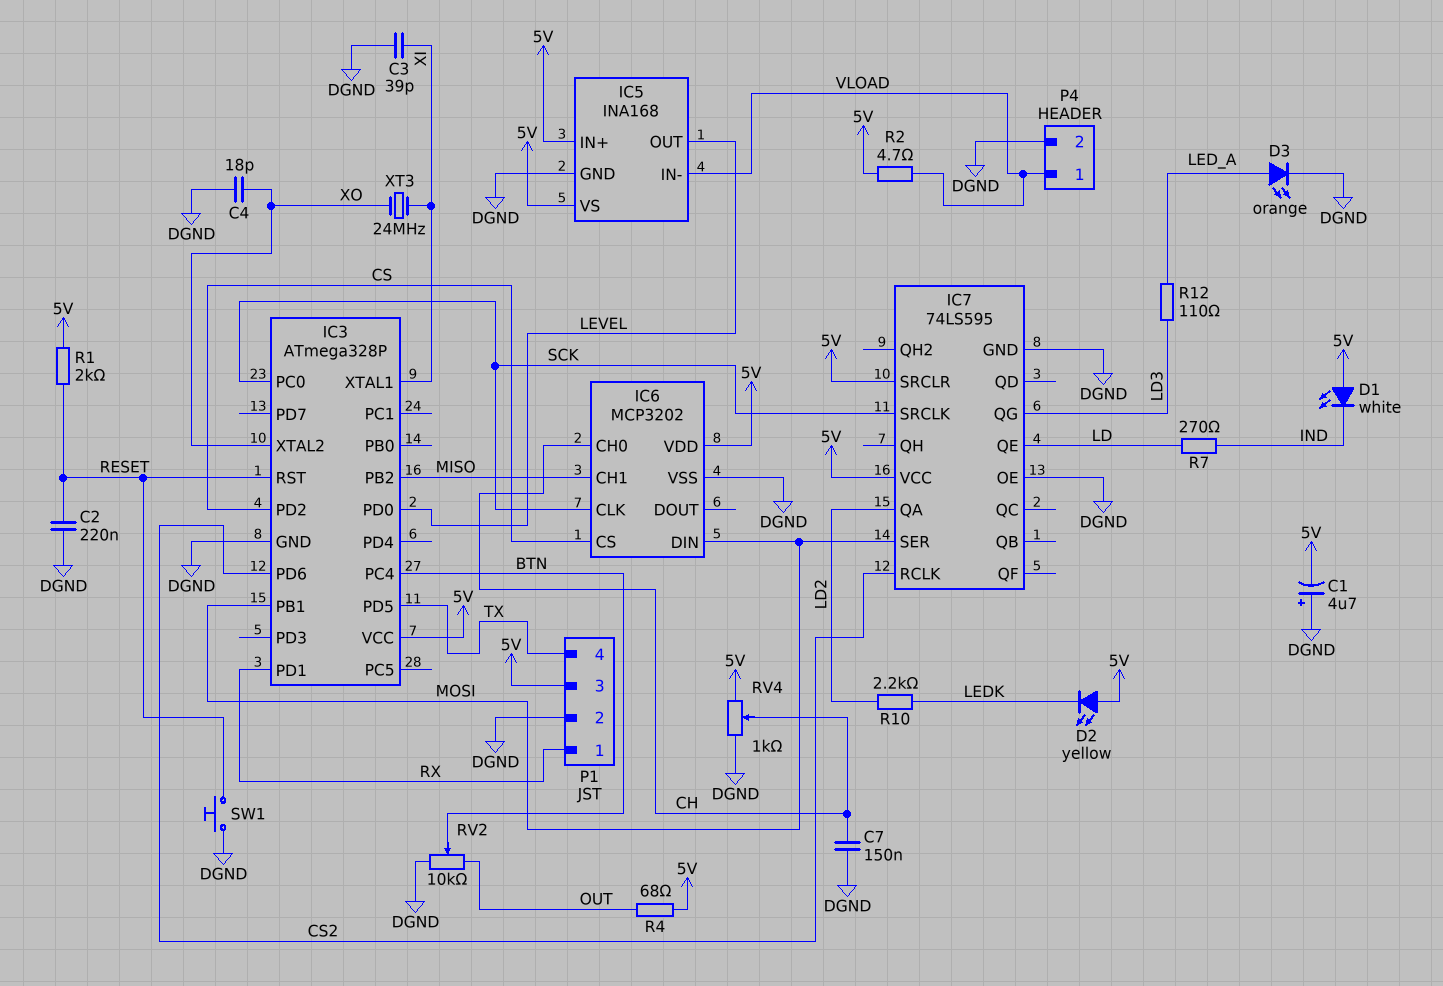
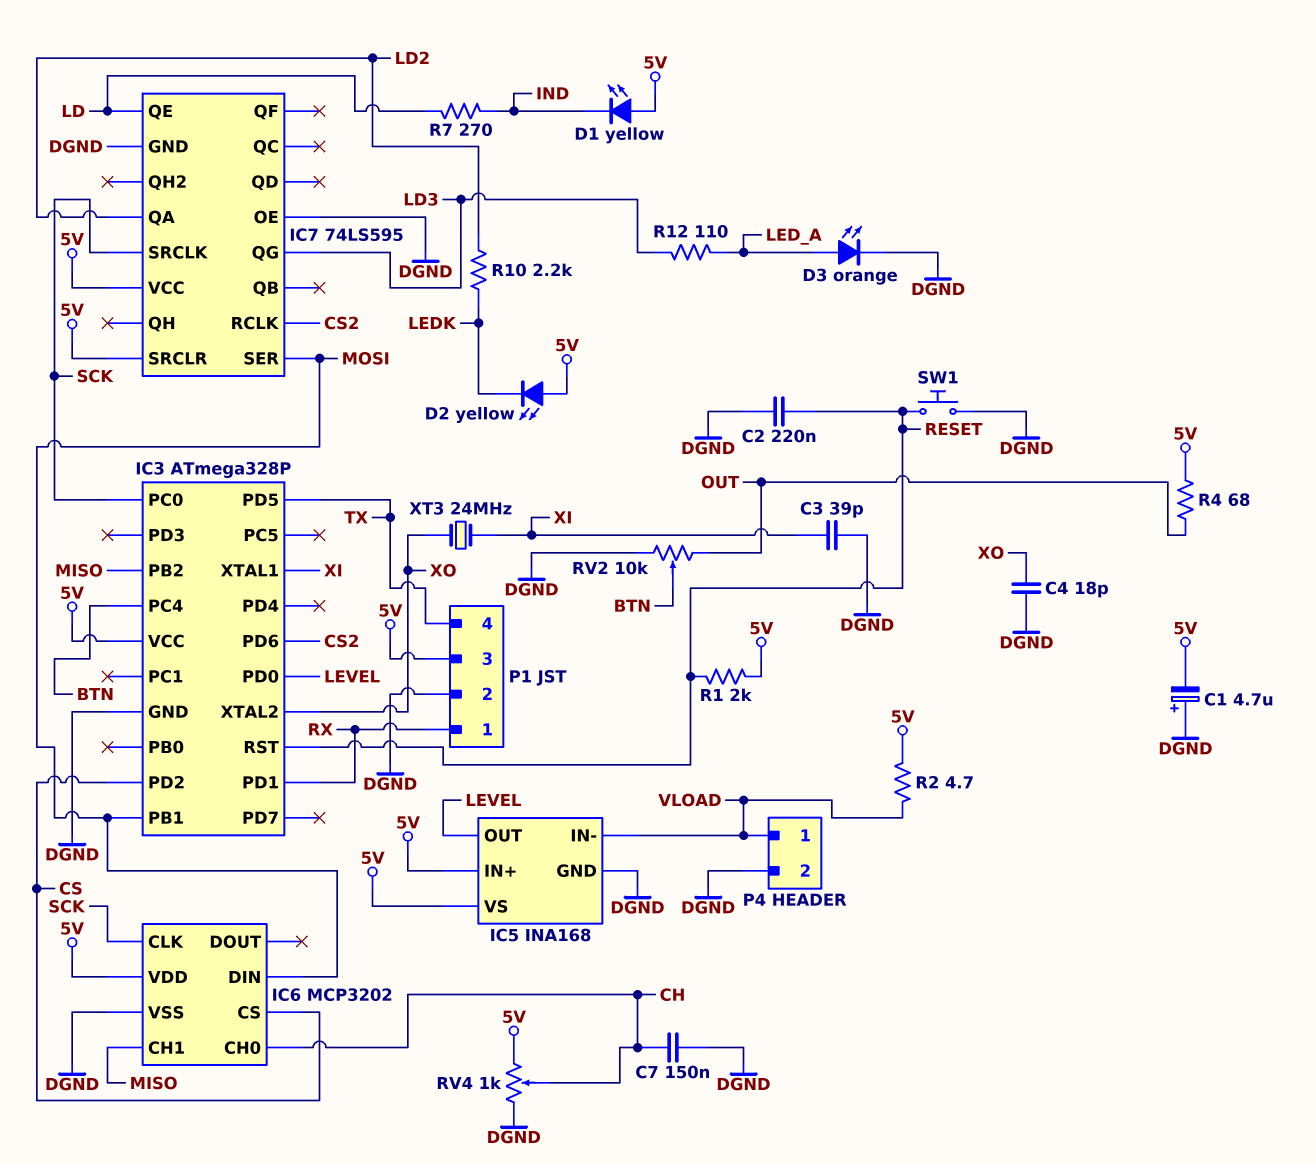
D1: LED white (A 5V, K IND) -> LED yellow (A 5V, K IND)

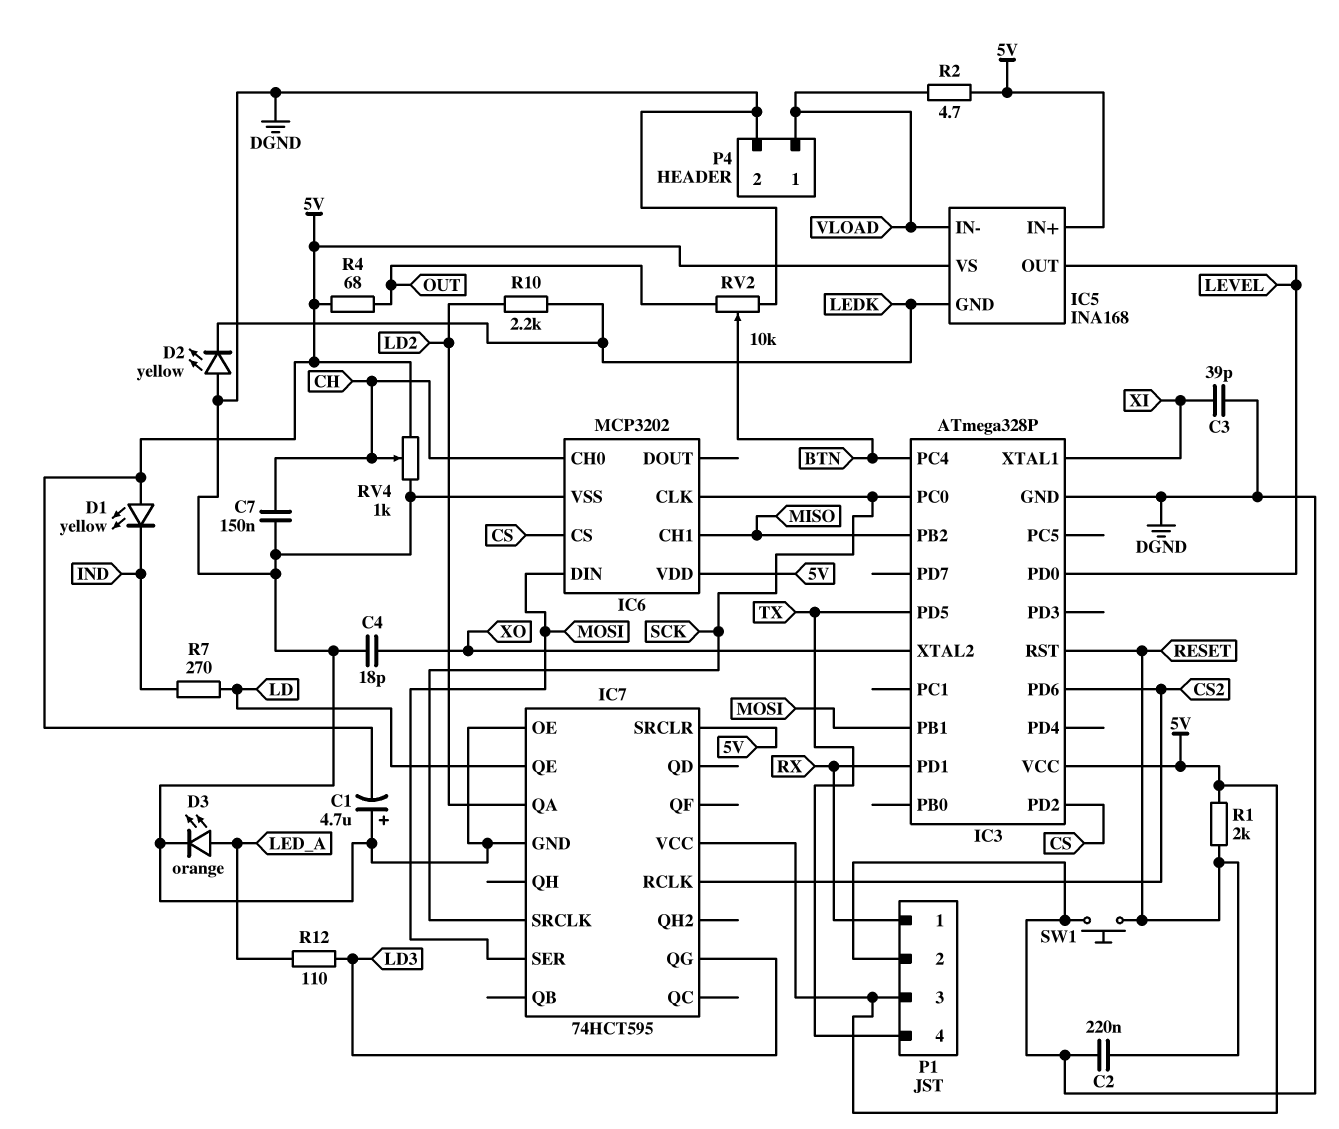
D2: LED yellow (A 5V, K LEDK) -> LED yellow (A DGND, K LEDK)
IC5 pin GND: DGND -> LEDK
IC7: 74LS595 -> 74HCT595
XT3: 24MHz (XI, XO) -> none

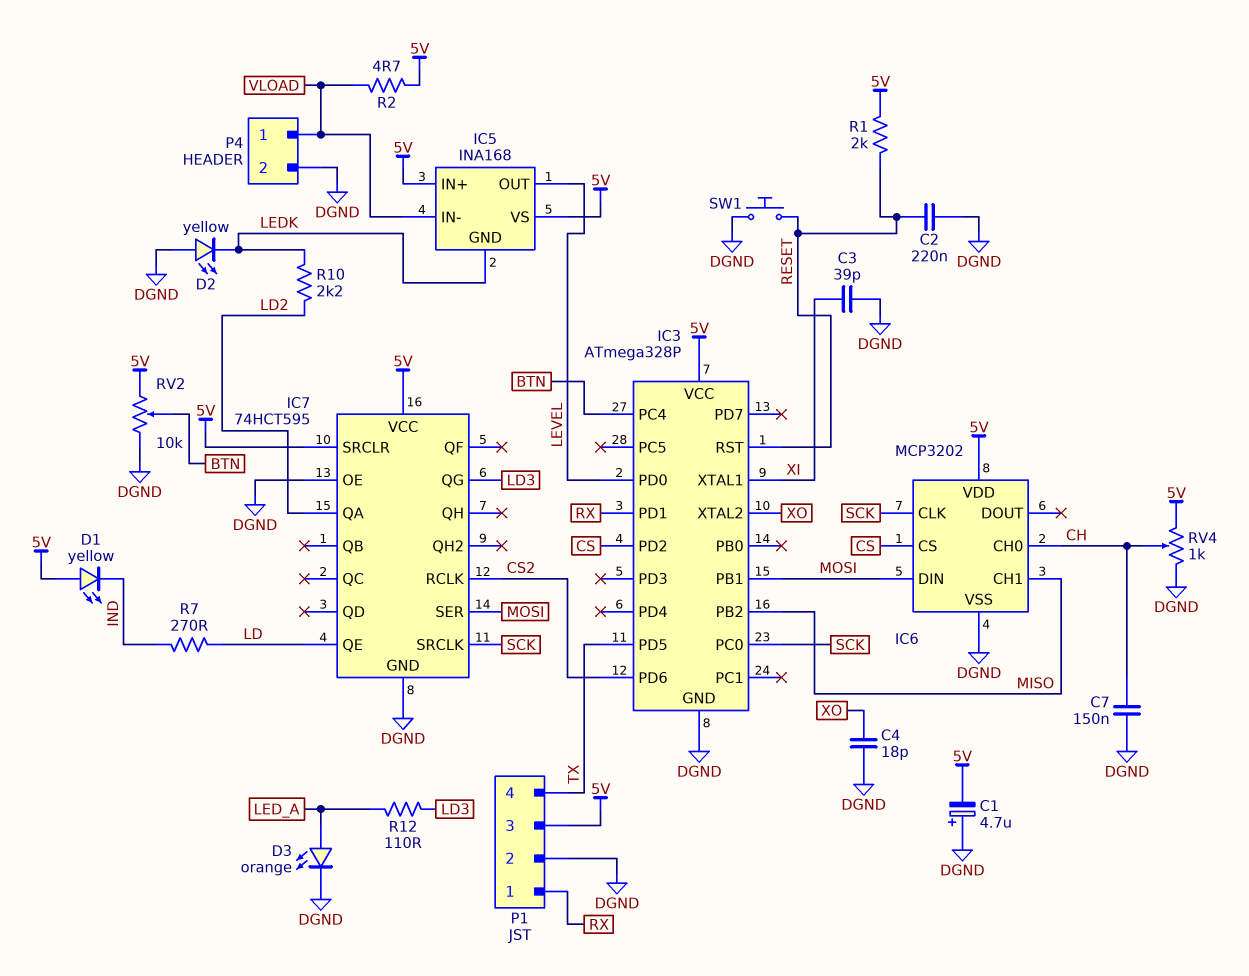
R4: 68 (5V, OUT) -> none
RV2: 10k (DGND, OUT, wiper BTN) -> 10k (5V, DGND, wiper BTN)

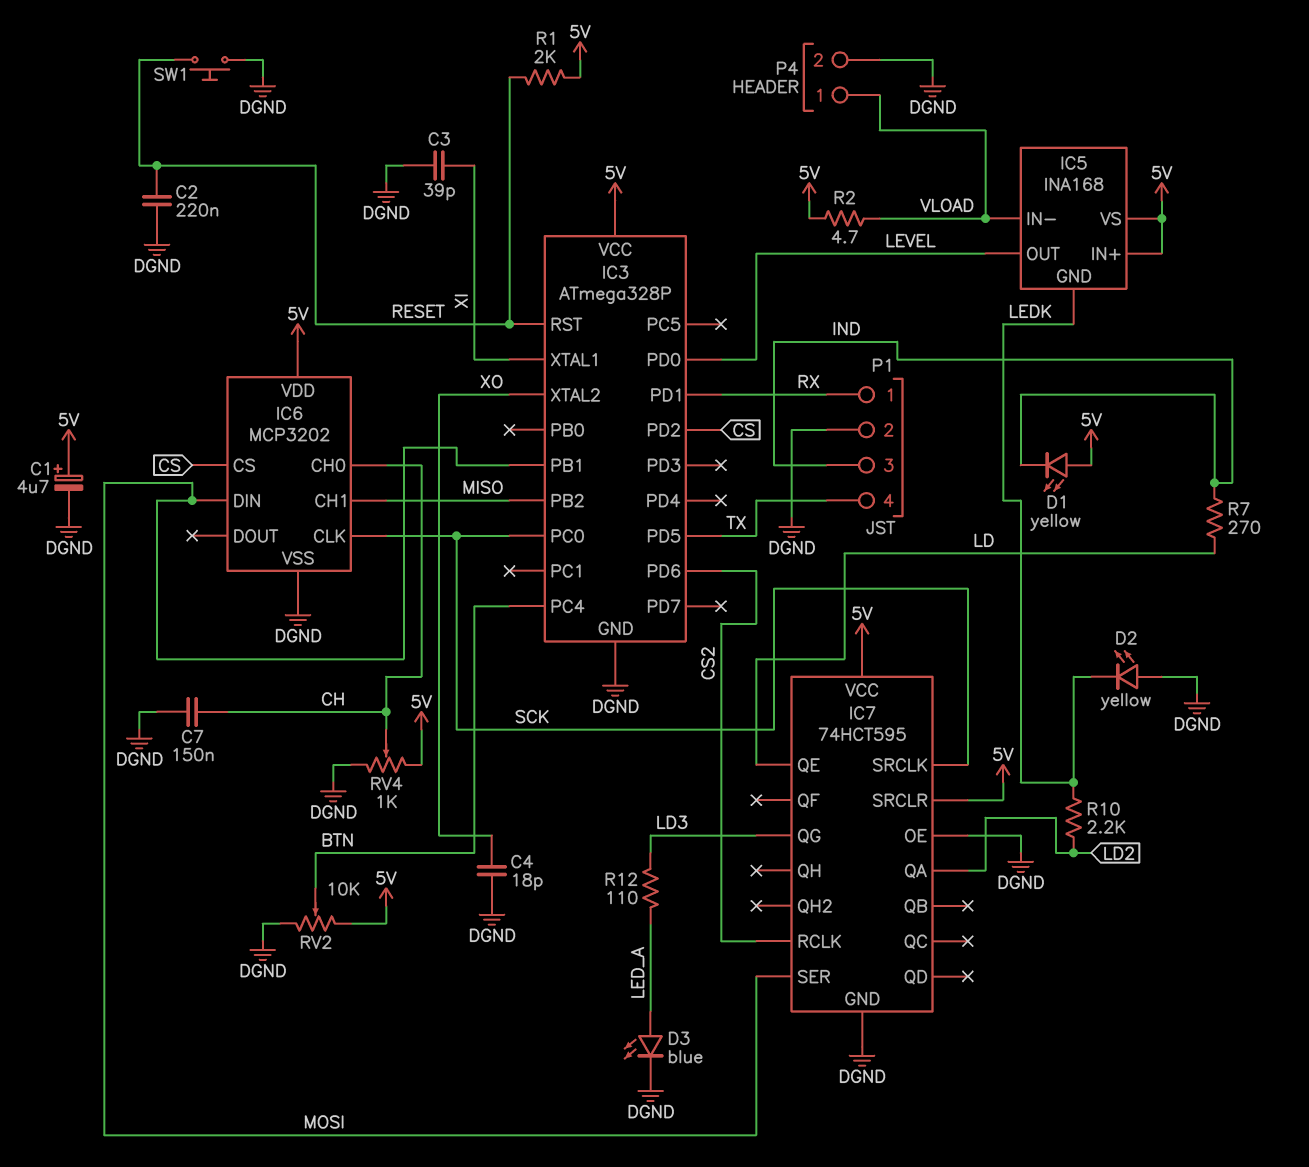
C1: 4.7uF (plus DGND, minus 5V) -> 4.7uF (plus 5V, minus DGND)
D3: LED orange (A LED_A, K DGND) -> LED blue (A LED_A, K DGND)
P1 pin 3: 5V -> IND

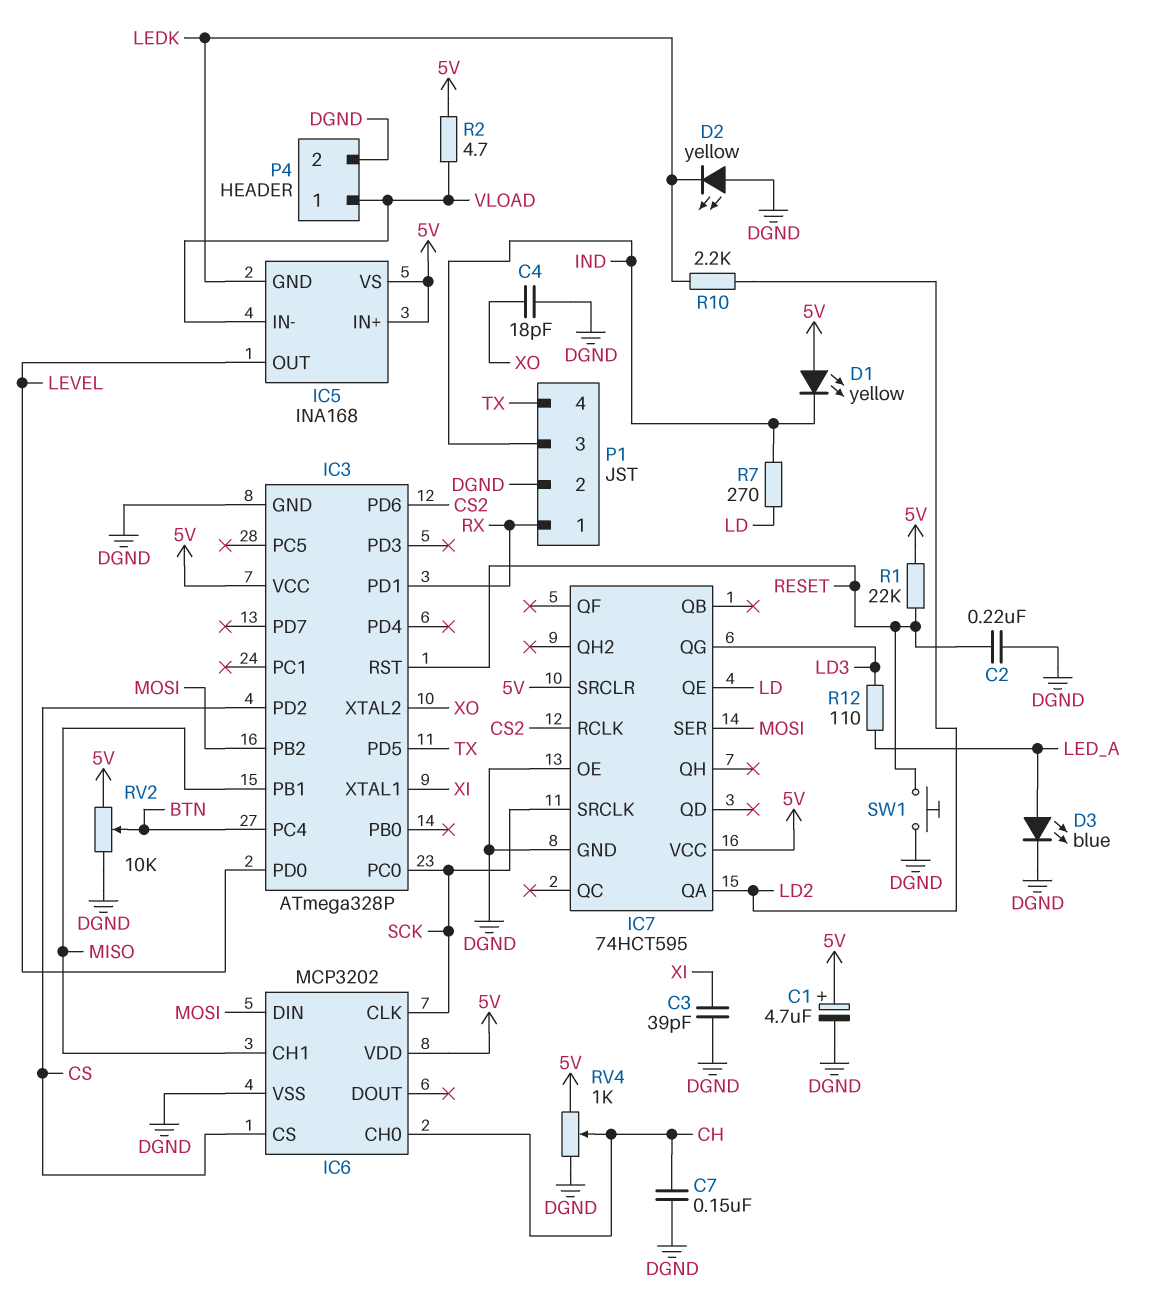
IC3 pin PB1: MOSI -> MISO
IC3 pin PB2: MISO -> MOSI
R1: 2k (5V, RESET) -> 22k (5V, RESET)

